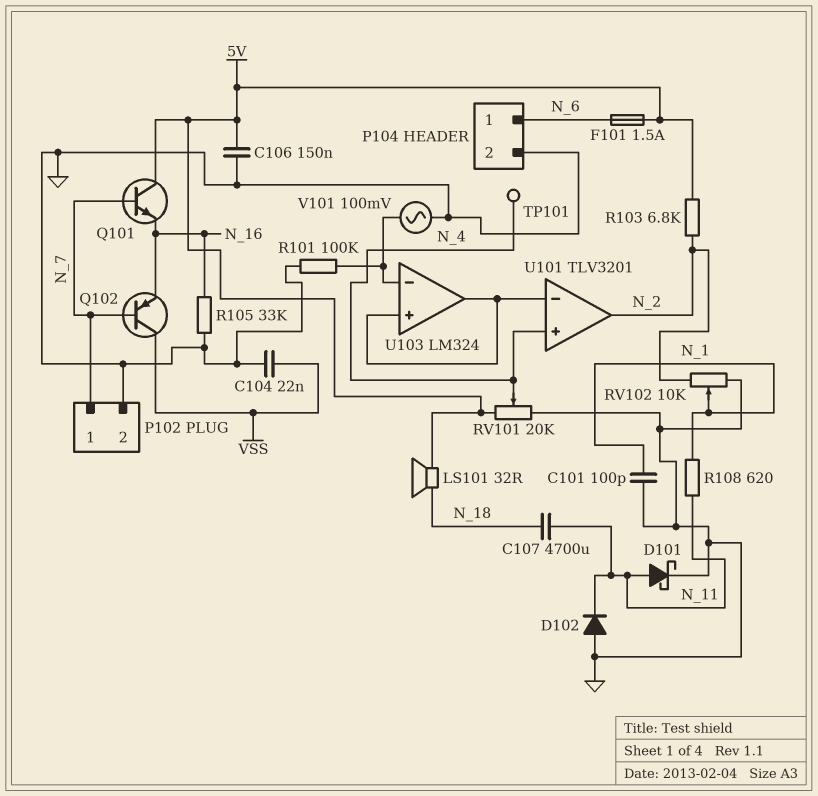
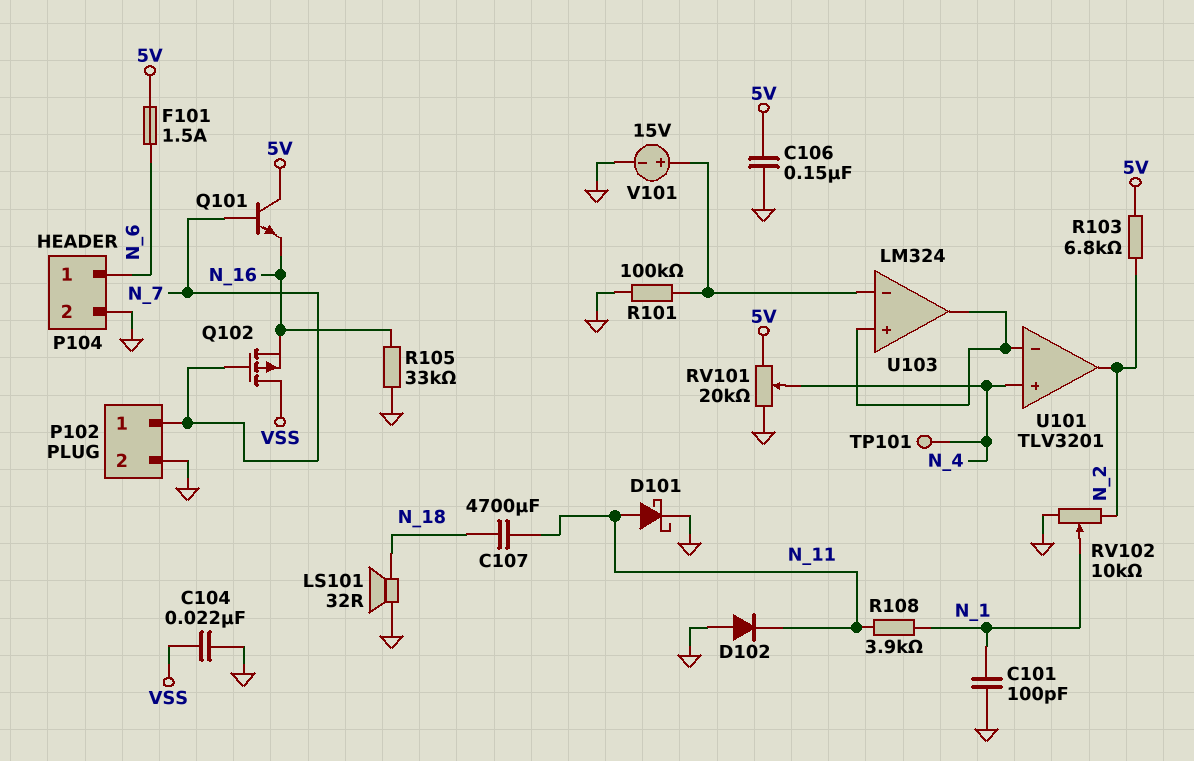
LS101: speaker 32R (5V, N_18) -> speaker 32R (GND, N_18)
Q102: PNP (B N_7, C VSS, E N_16) -> PMOS (G N_7, D VSS, S N_16)
R108: 620 (N_1, N_11) -> 3.9k (N_1, N_11)
V101: AC 100mV (GND, U103/in-) -> 15V (plus U103/in-, minus GND)

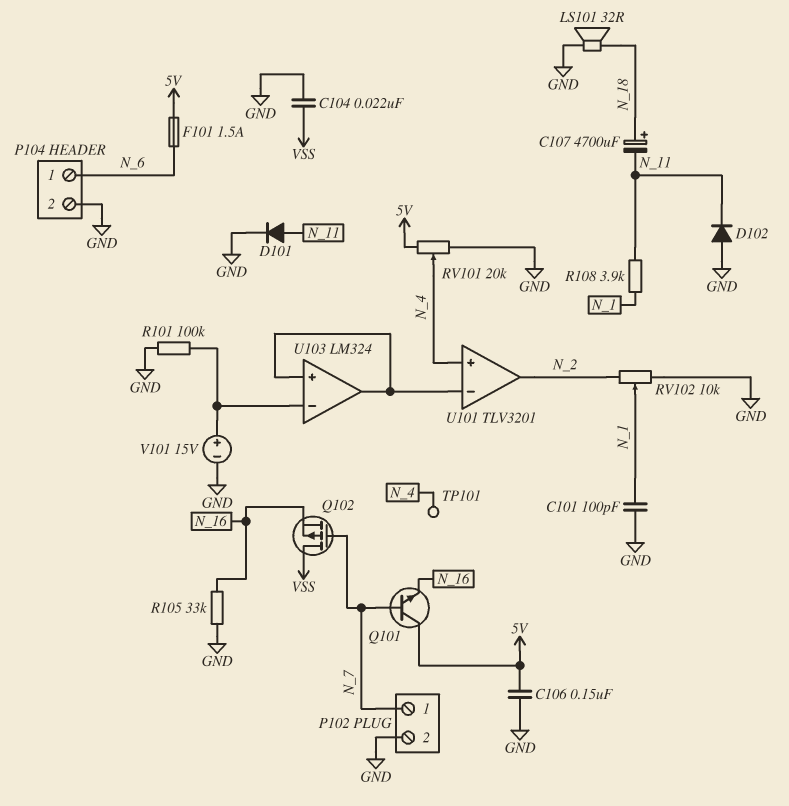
C107: 4700uF (N_11, N_18) -> 4700uF (plus N_18, minus N_11)
D101: schottky (A N_11, K GND) -> diode (A N_11, K GND)
R103: 6.8k (5V, N_2) -> none

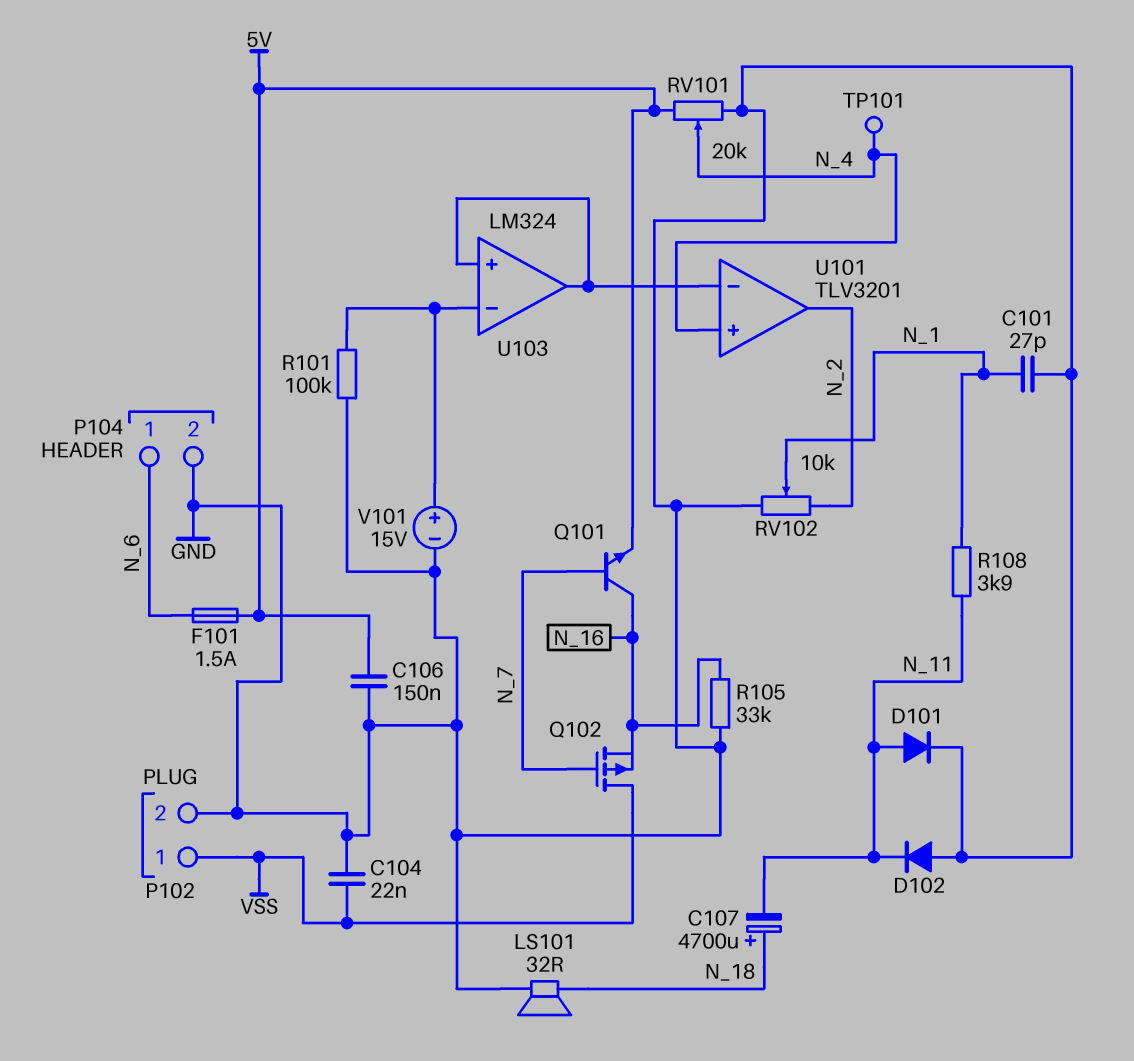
C101: 100pF (GND, N_1) -> 27pF (GND, N_1)
P102 pin 1: N_7 -> VSS
Q101: NPN (B N_7, C 5V, E N_16) -> NPN (B N_7, C N_16, E 5V)

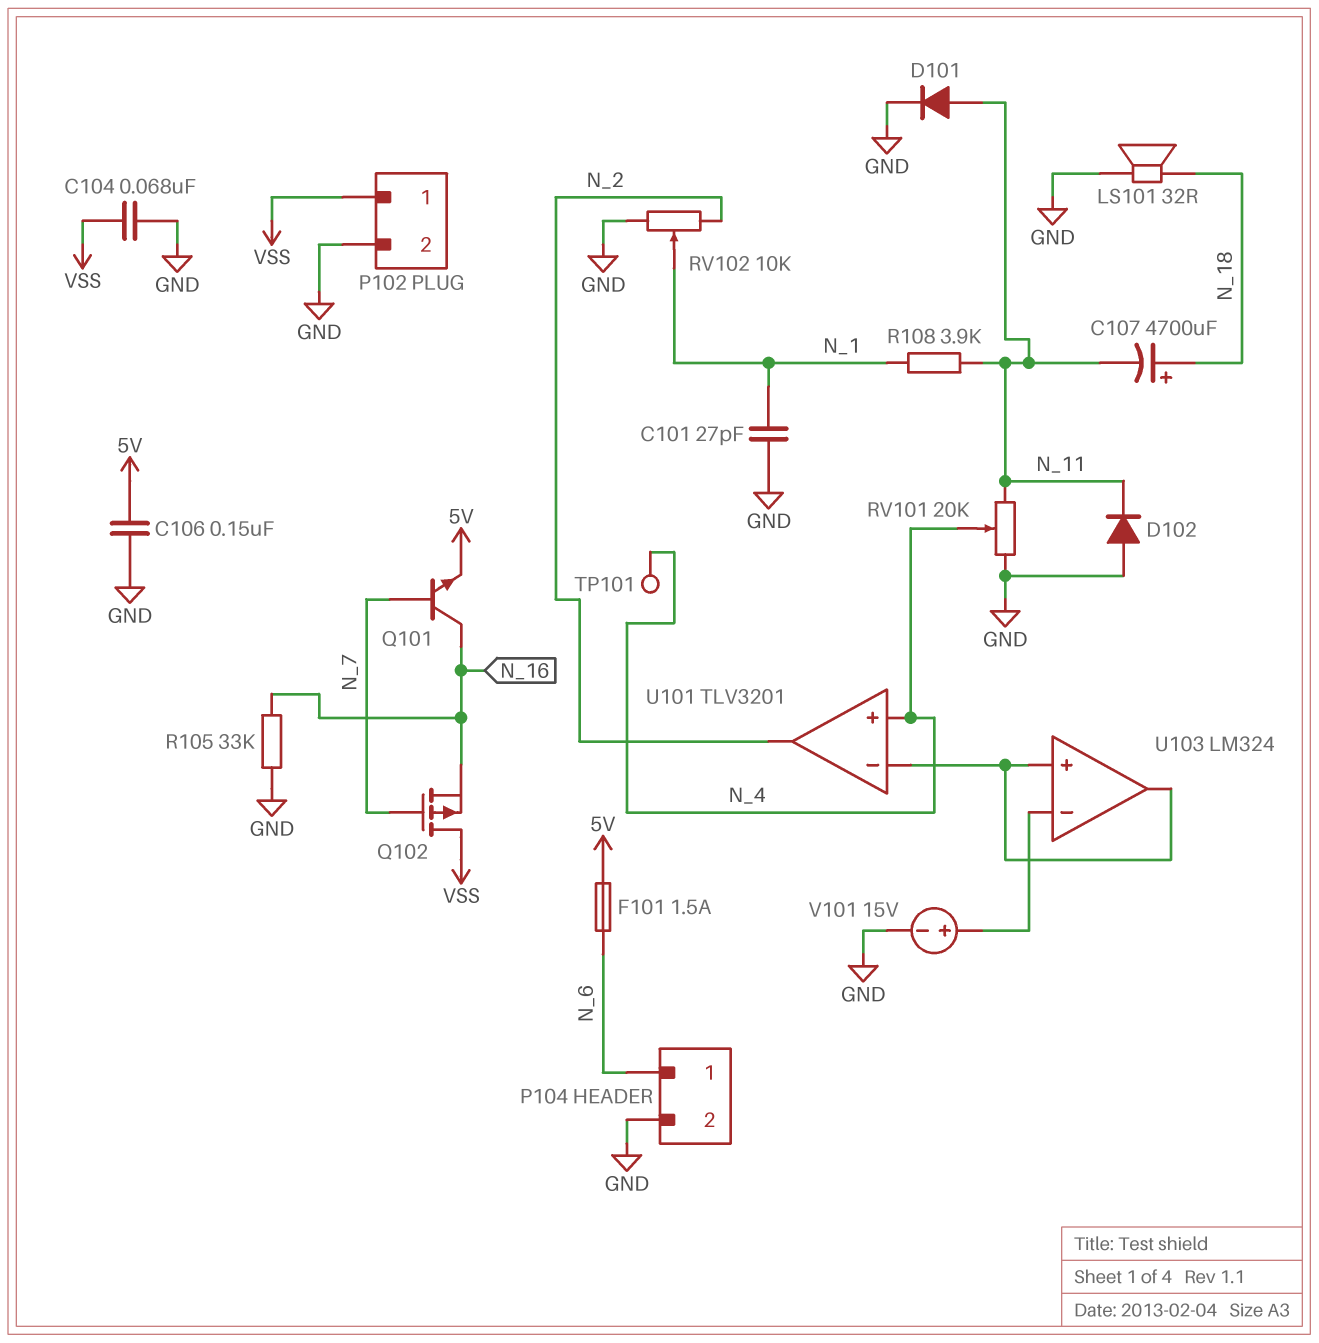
C104: 22nF (GND, VSS) -> 68nF (GND, VSS)
R101: 100k (GND, U103/in-) -> none
RV101: 20k (5V, GND, wiper N_4) -> 20k (GND, N_11, wiper N_4)

